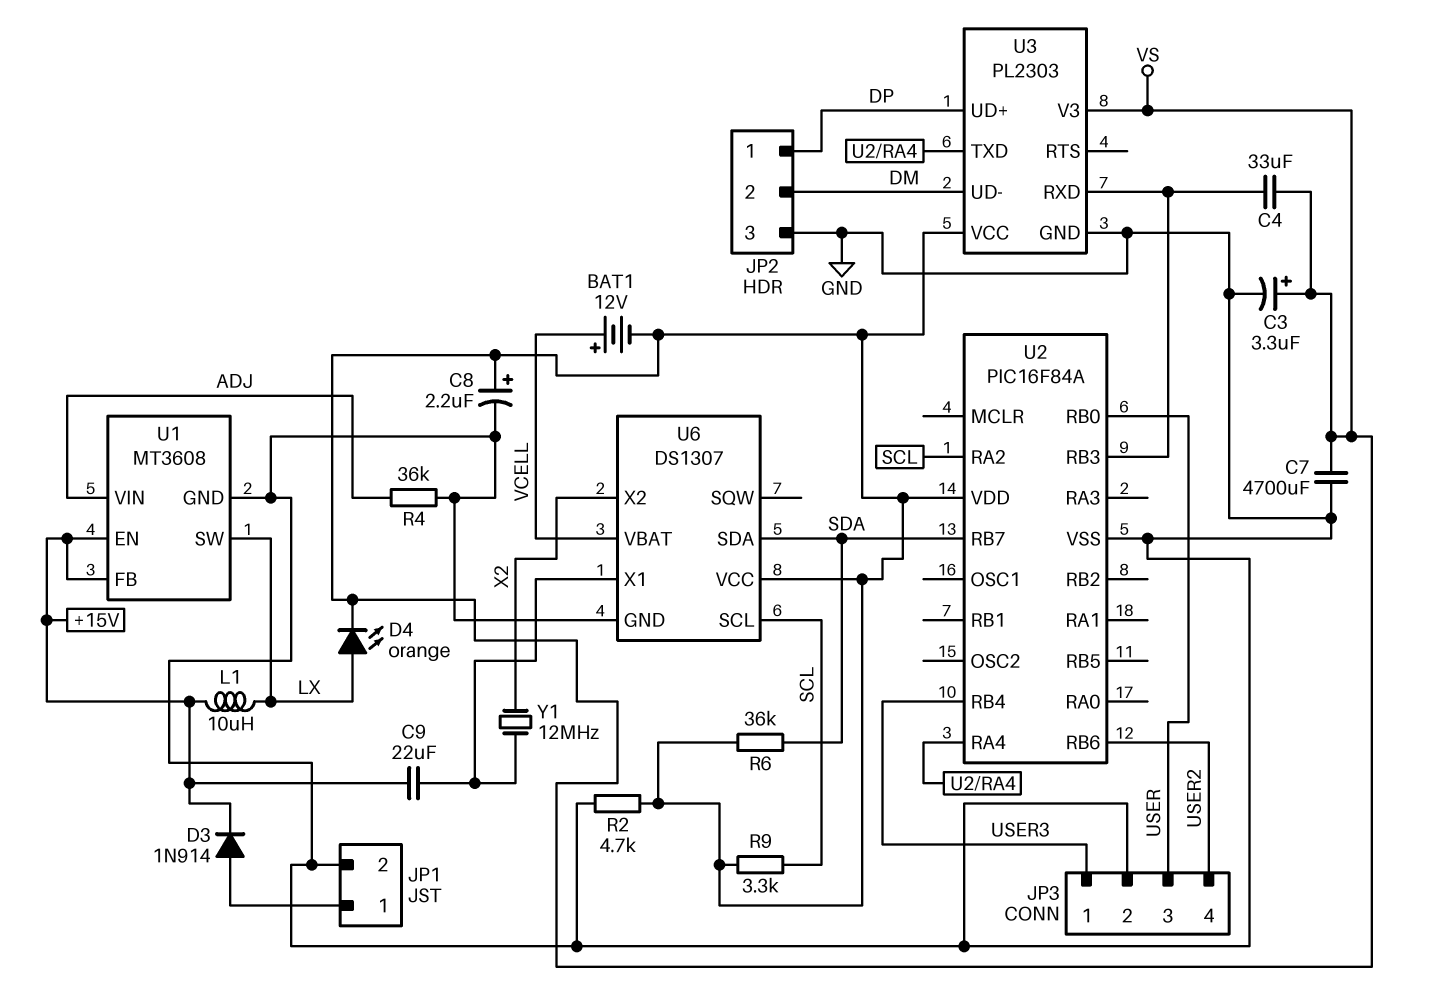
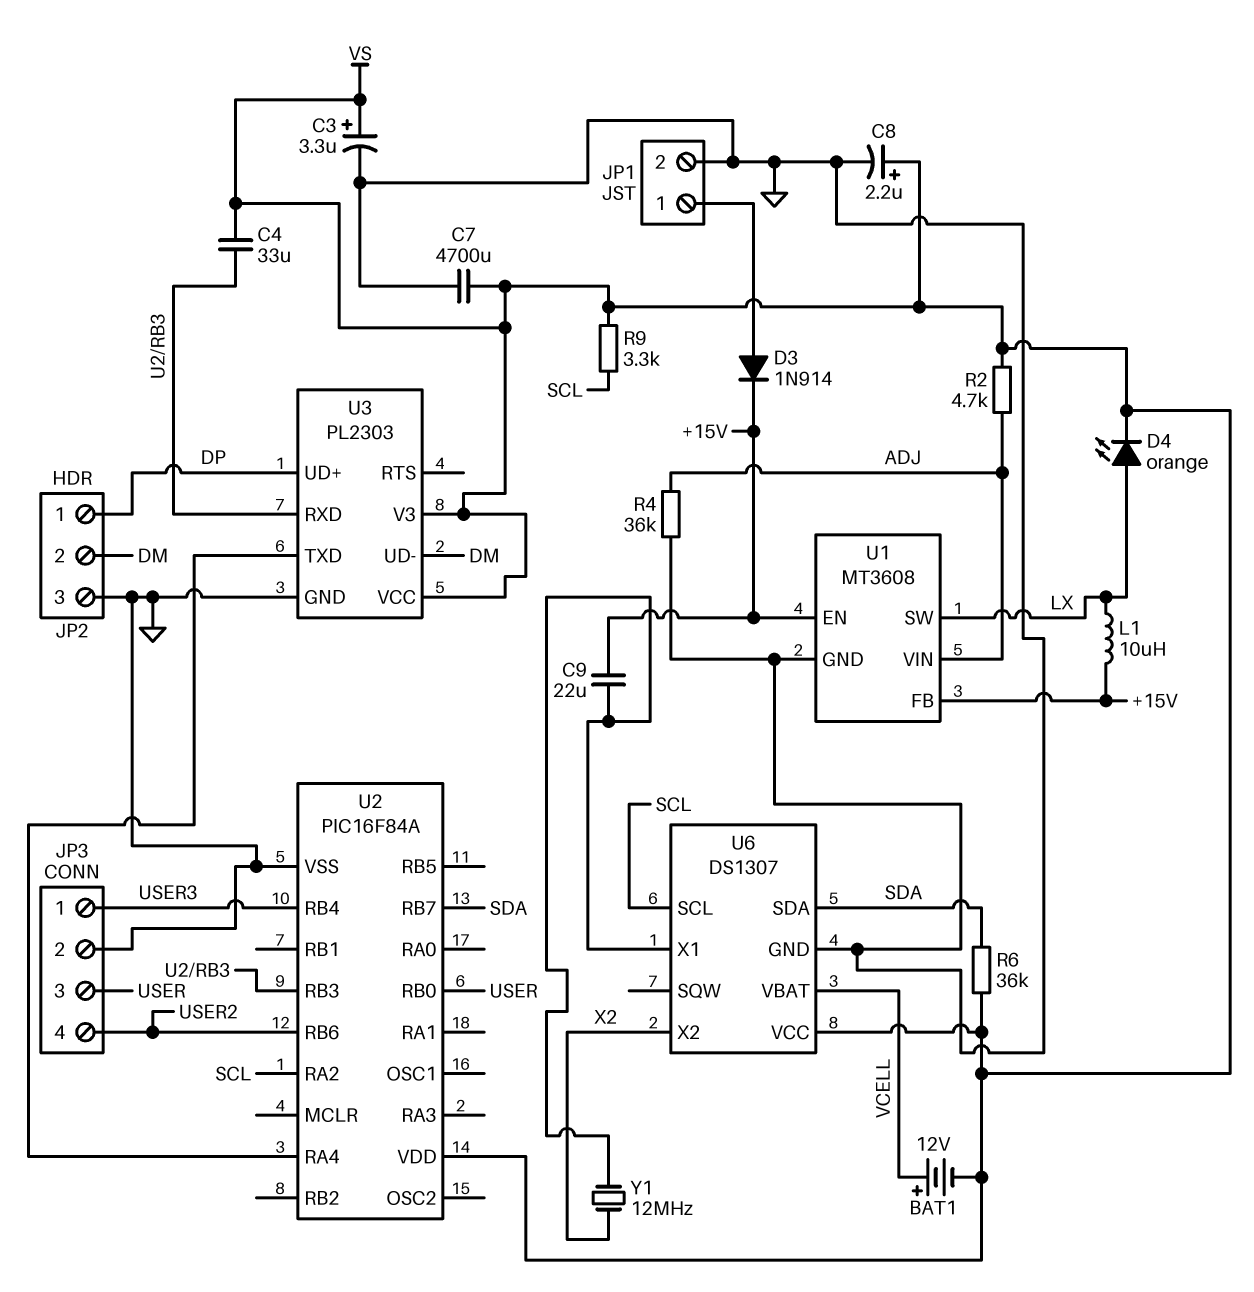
R2: 4.7k (GND, VS) -> 4.7k (ADJ, VS)

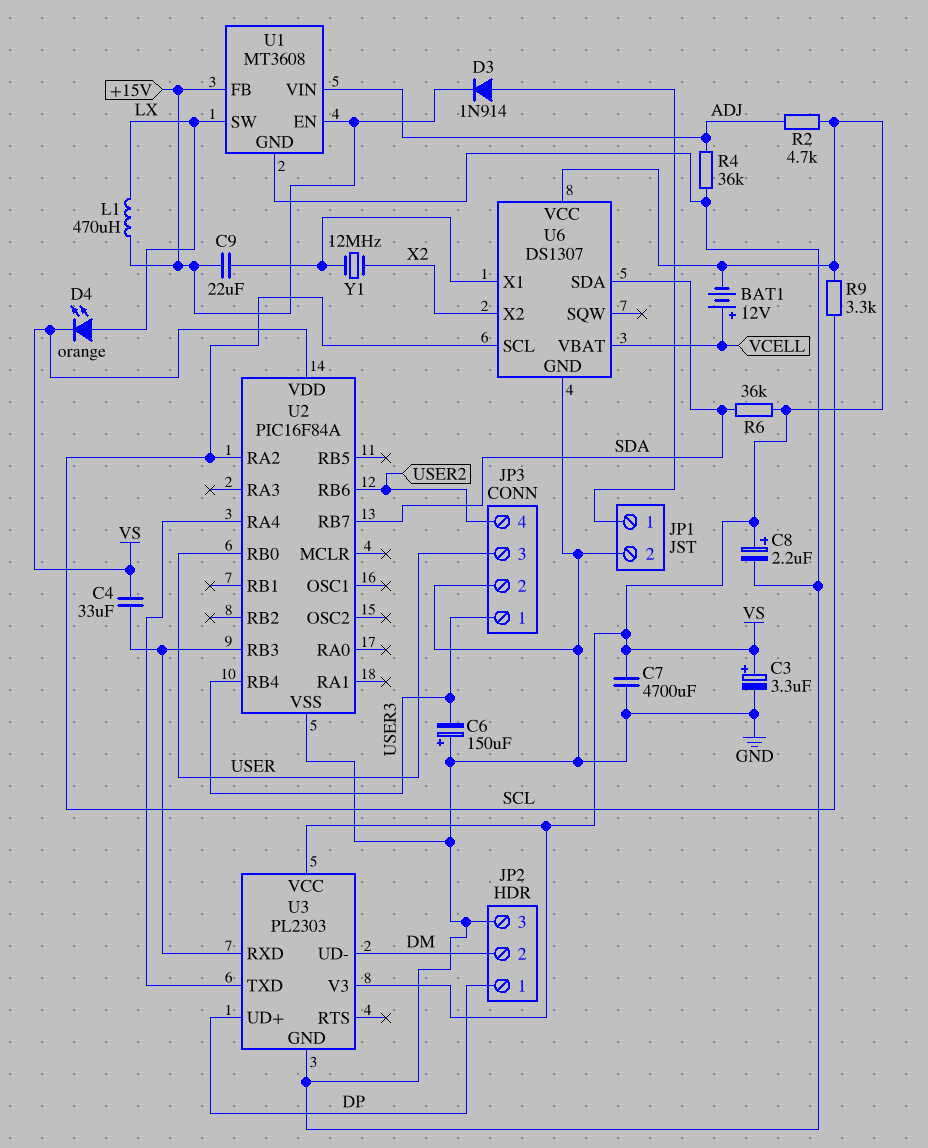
C6: none -> 150uF (plus GND, minus USER3)
L1: 10uH (+15V, LX) -> 470uH (+15V, LX)

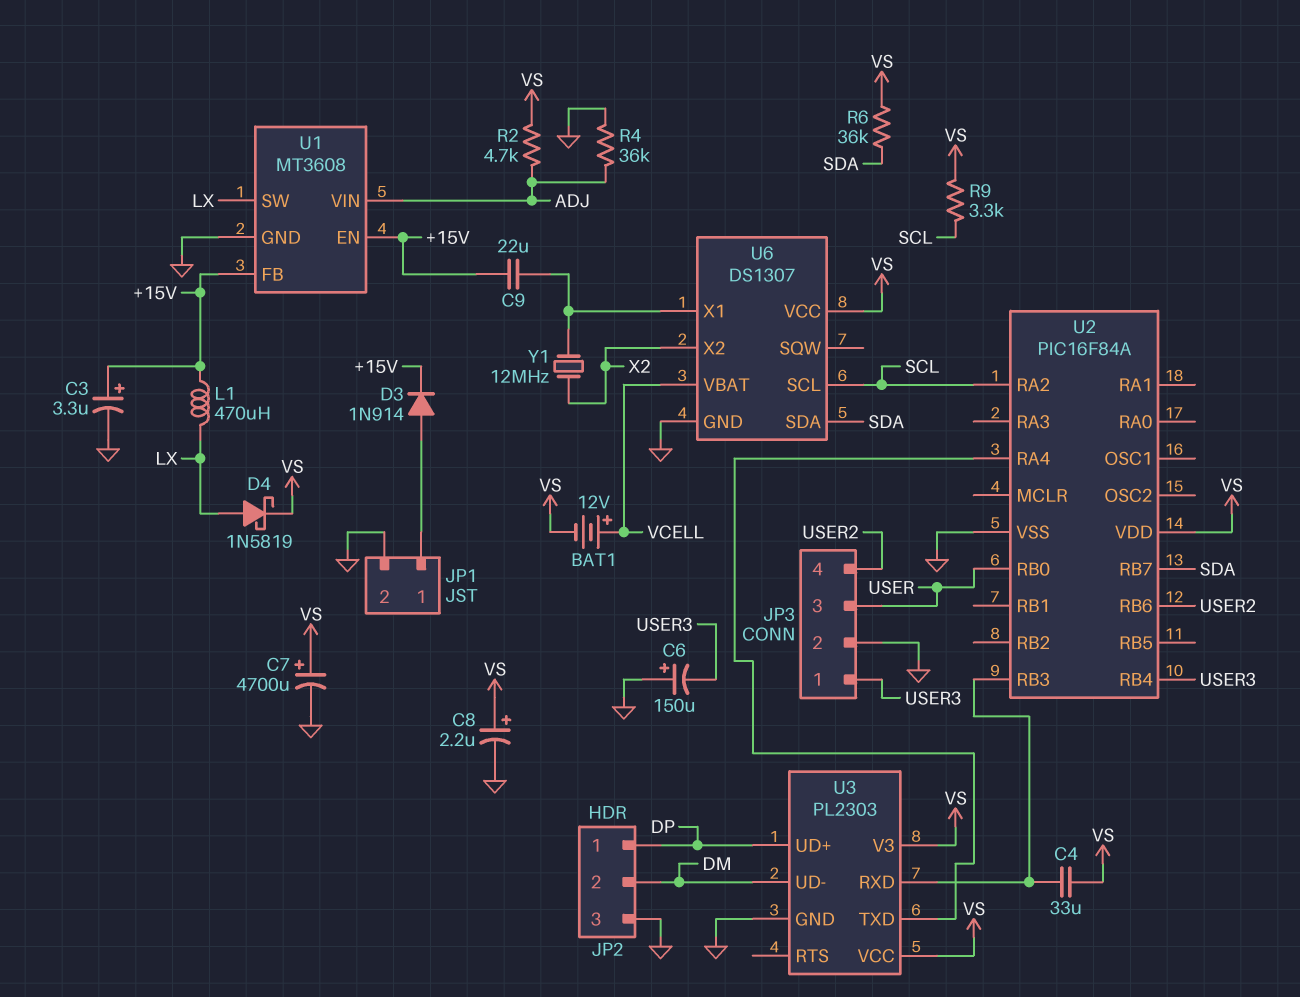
C3: 3.3uF (plus VS, minus GND) -> 3.3uF (plus +15V, minus GND)
C7: 4700uF (GND, VS) -> 4700uF (plus VS, minus GND)
D4: LED orange (A LX, K VS) -> schottky 1N5819 (A LX, K VS)

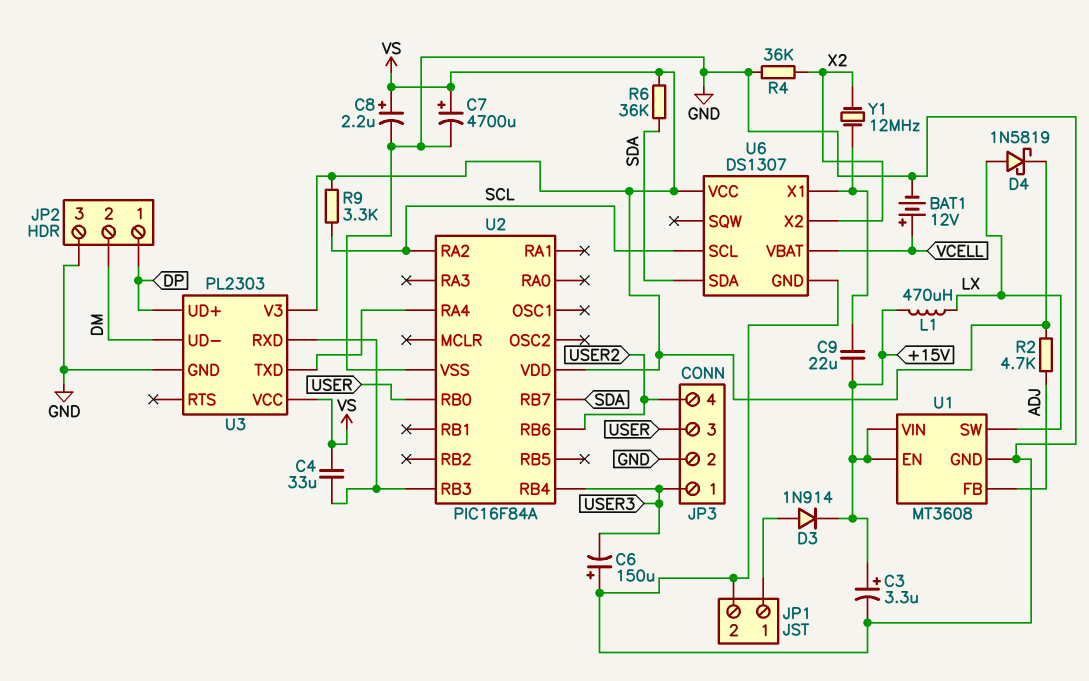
BAT1: 12V (plus VCELL, minus VS) -> 12V (plus VCELL, minus GND)
R4: 36k (ADJ, GND) -> 36k (GND, X2)
U1 pin FB: +15V -> ADJ
U1 pin VIN: ADJ -> +15V

